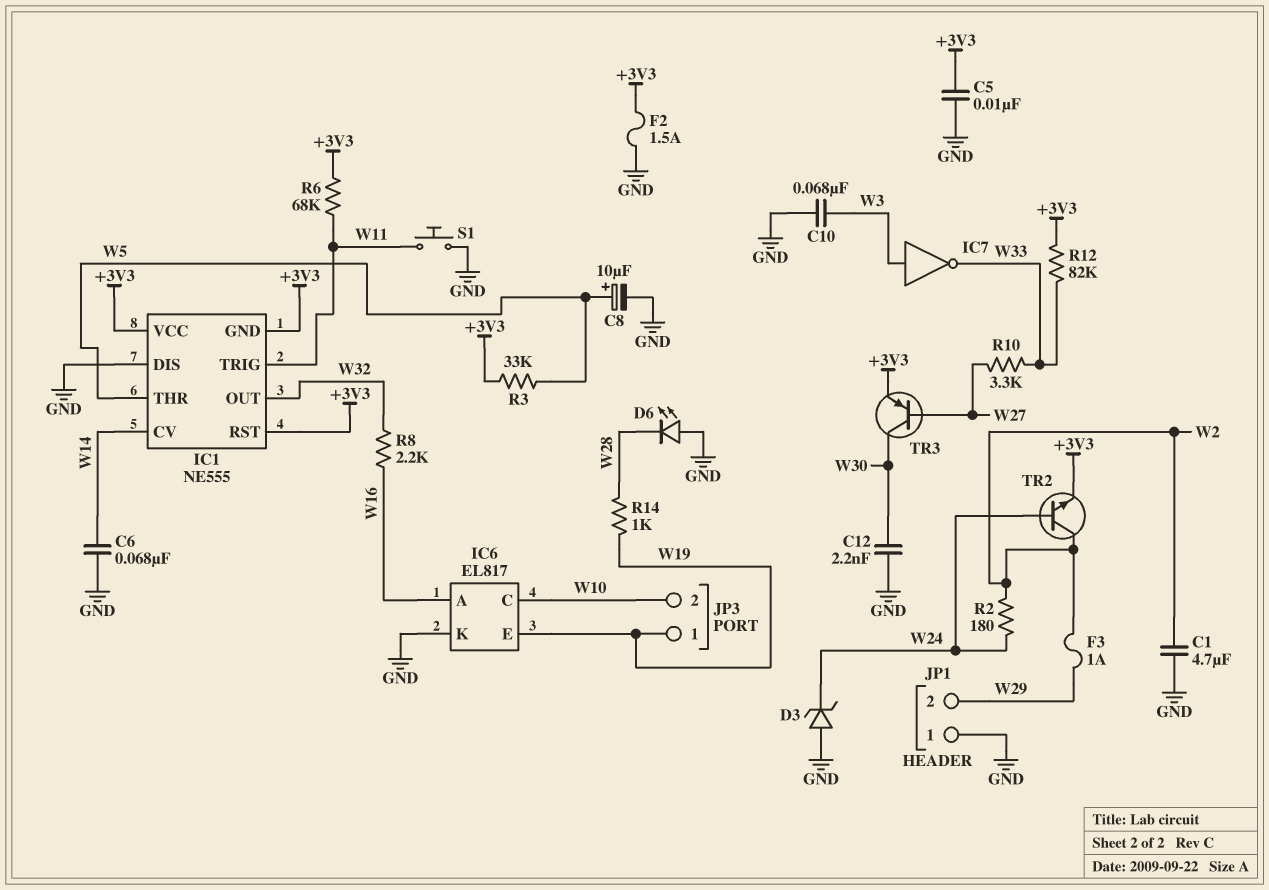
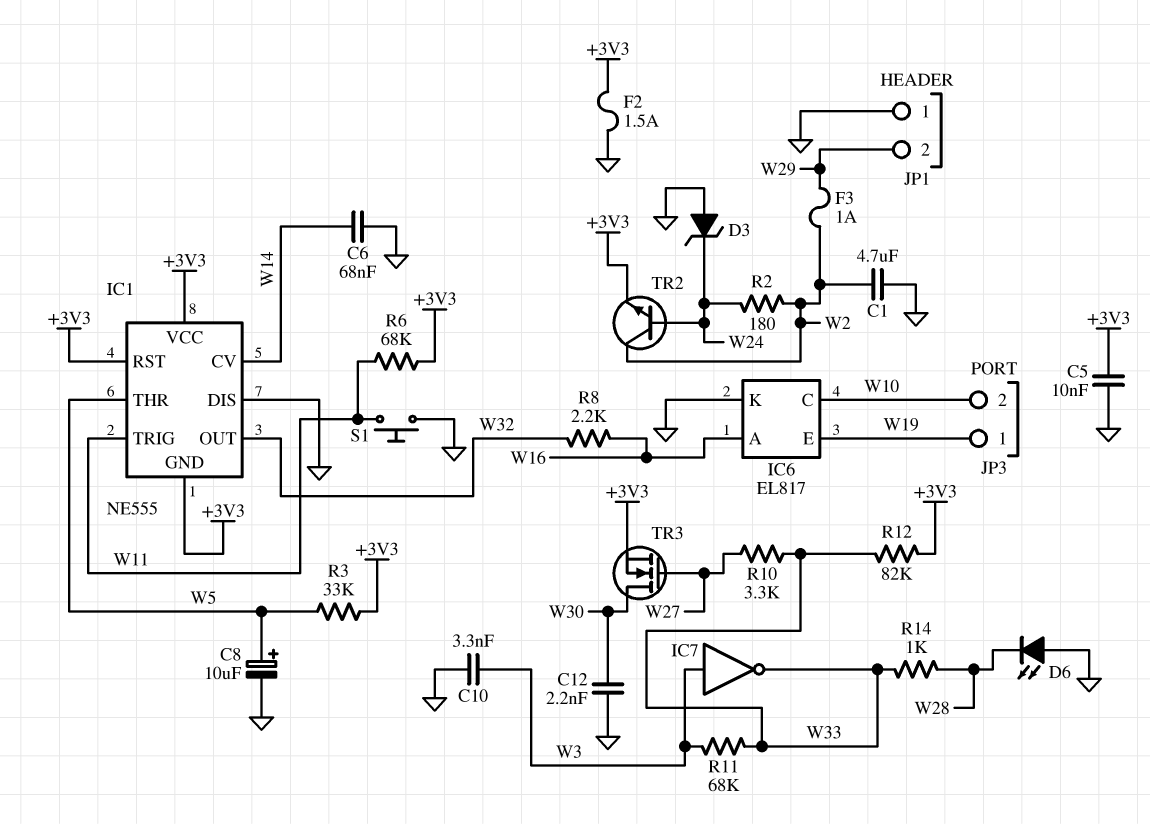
C10: 68nF (GND, W3) -> 3.3nF (GND, W3)
R11: none -> 68k (W3, W33)
R14: 1k (W19, W28) -> 1k (W28, W33)
TR3: PNP (B W27, C W30, E +3V3) -> NMOS (G W27, D W30, S +3V3)

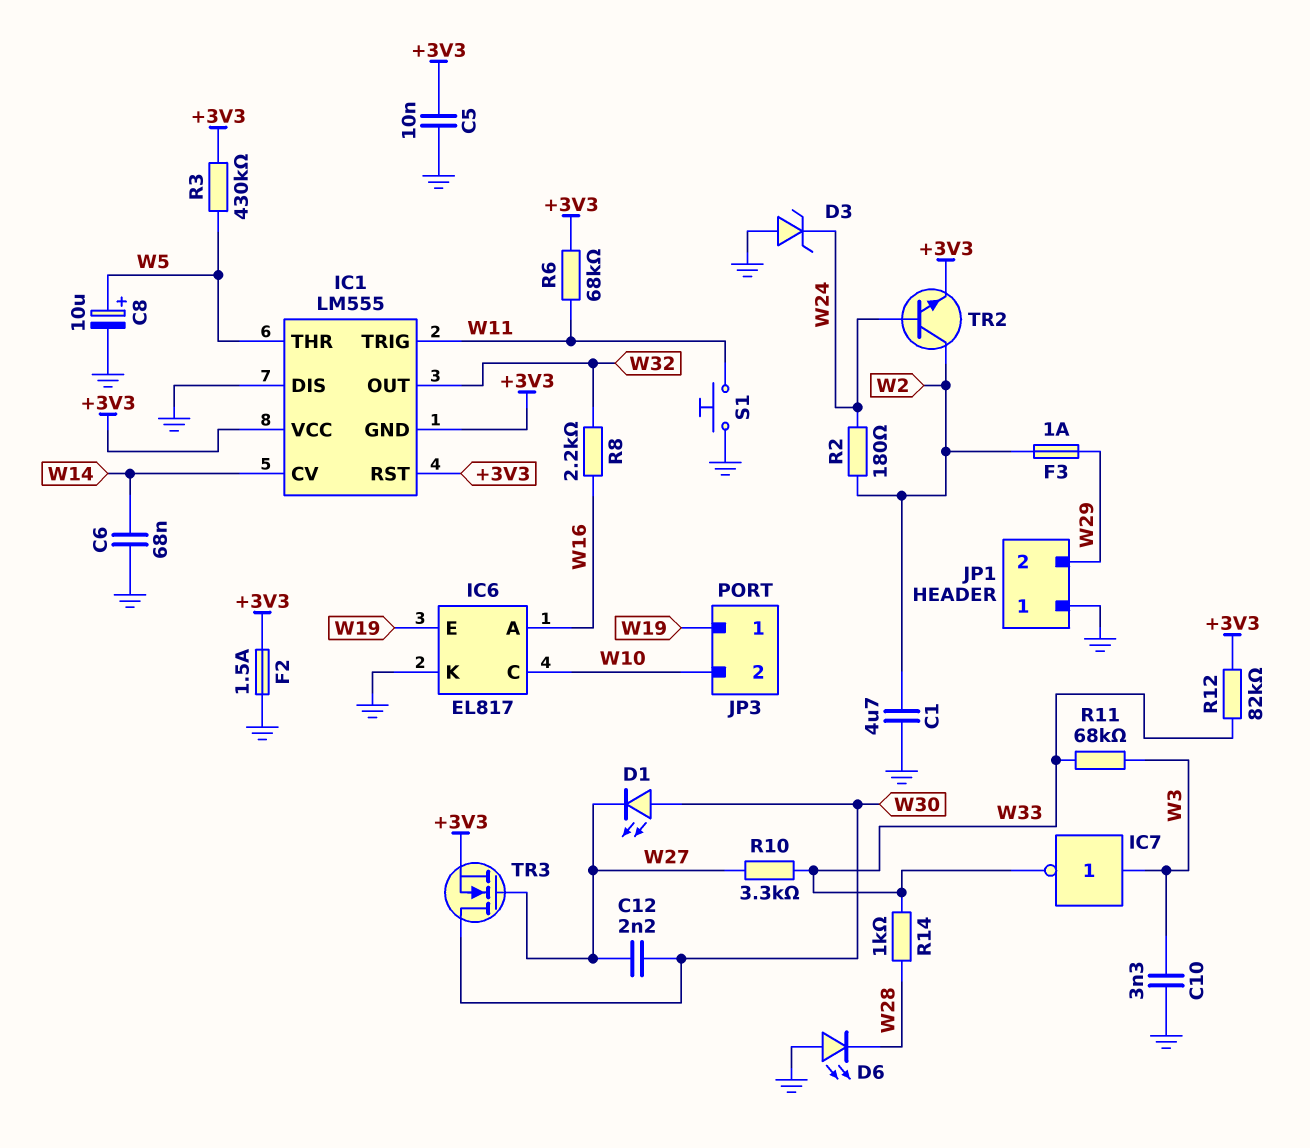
C12: 2.2nF (GND, W30) -> 2.2nF (W27, W30)
D1: none -> LED (A W30, K W27)
IC1: NE555 -> LM555
R3: 33k (+3V3, W5) -> 430k (+3V3, W5)

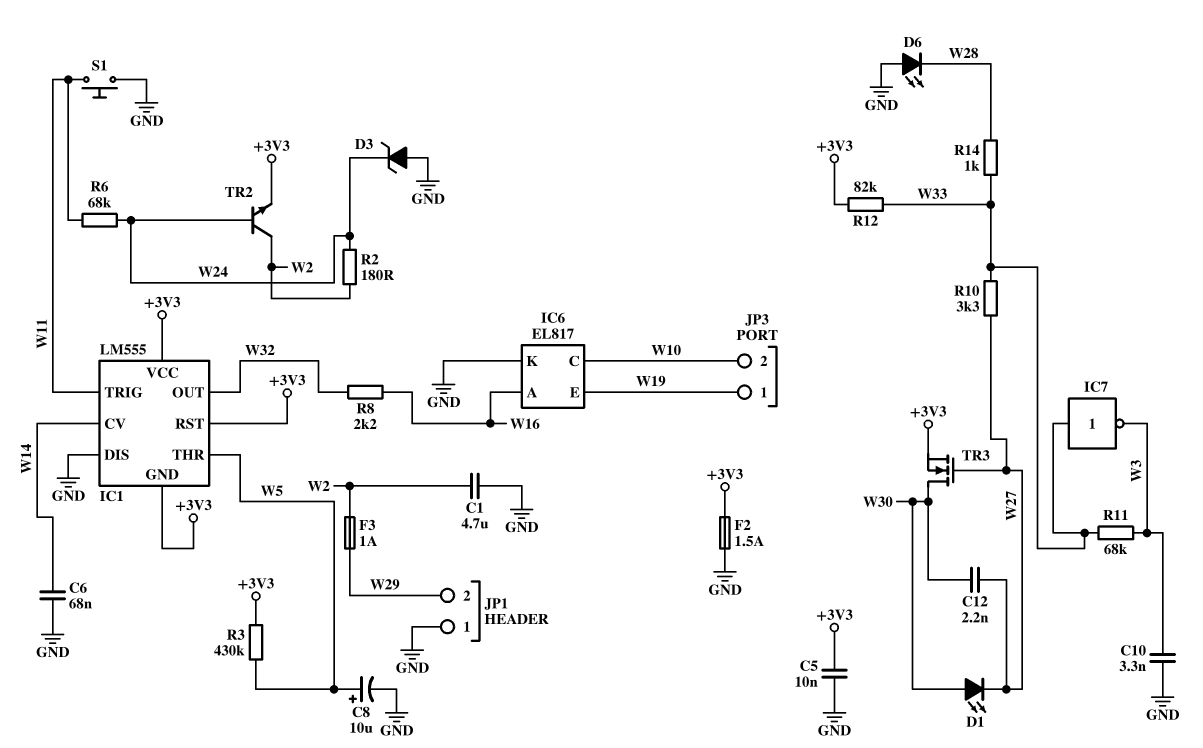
IC7: NOT (in W3, out W33) -> NOT (in W33, out W3)
R6: 68k (+3V3, W11) -> 68k (W11, W24)

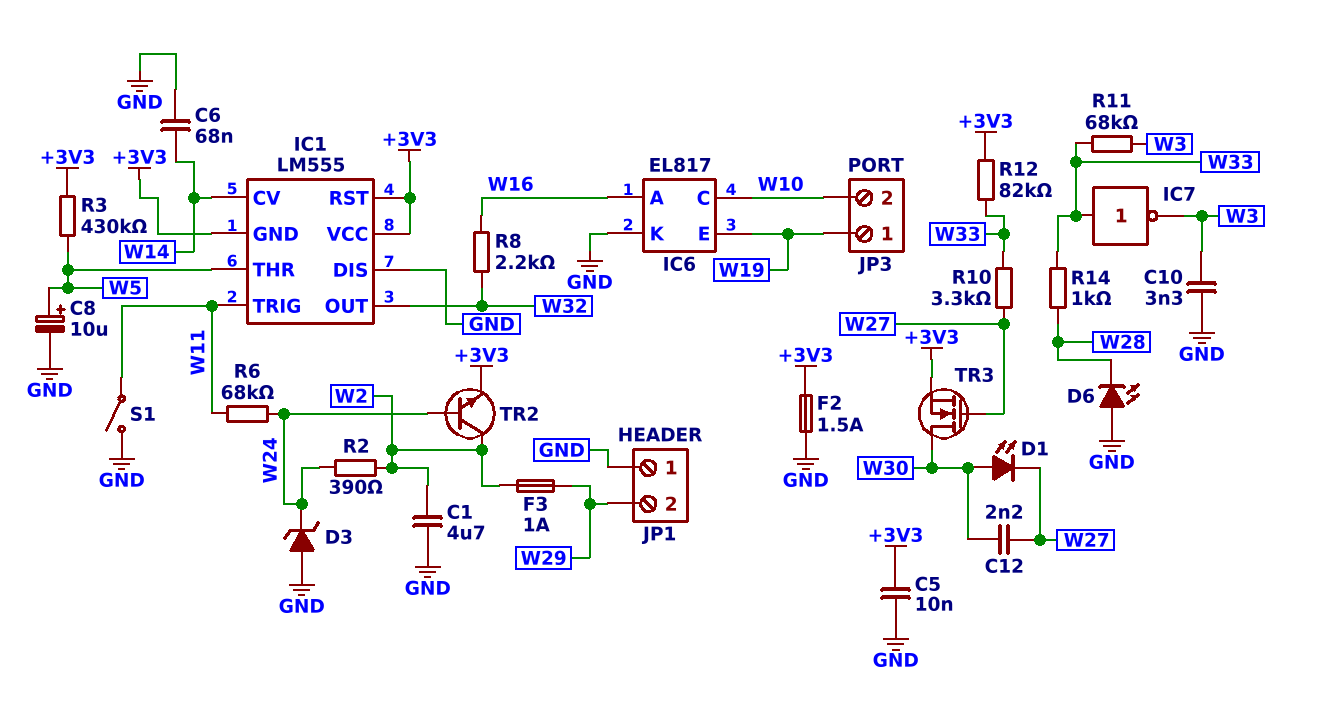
R2: 180 (W2, W24) -> 390 (W2, W24)
S1: button (GND, W11) -> switch (GND, W11)

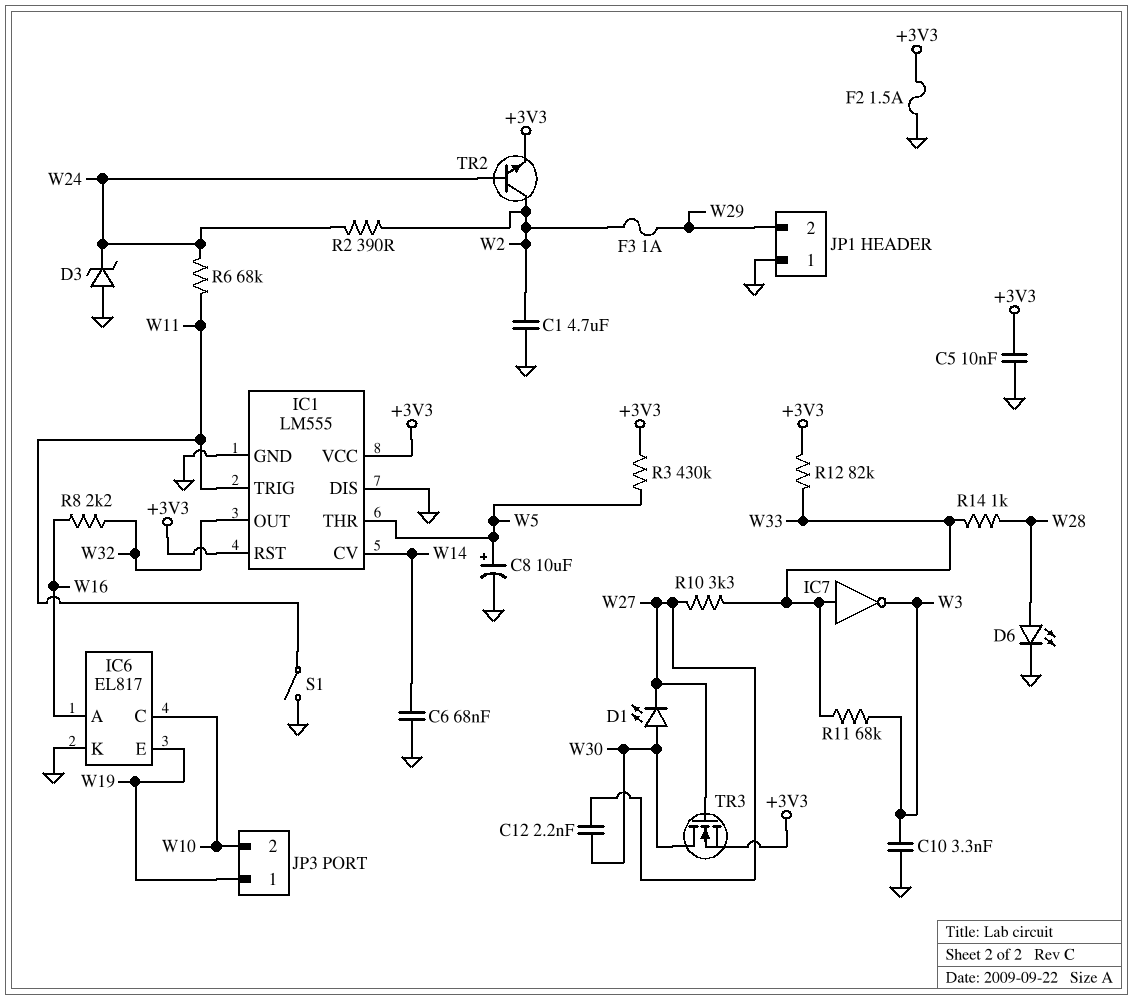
D6: LED (A GND, K W28) -> LED (A W28, K GND)
IC1 pin GND: +3V3 -> GND

